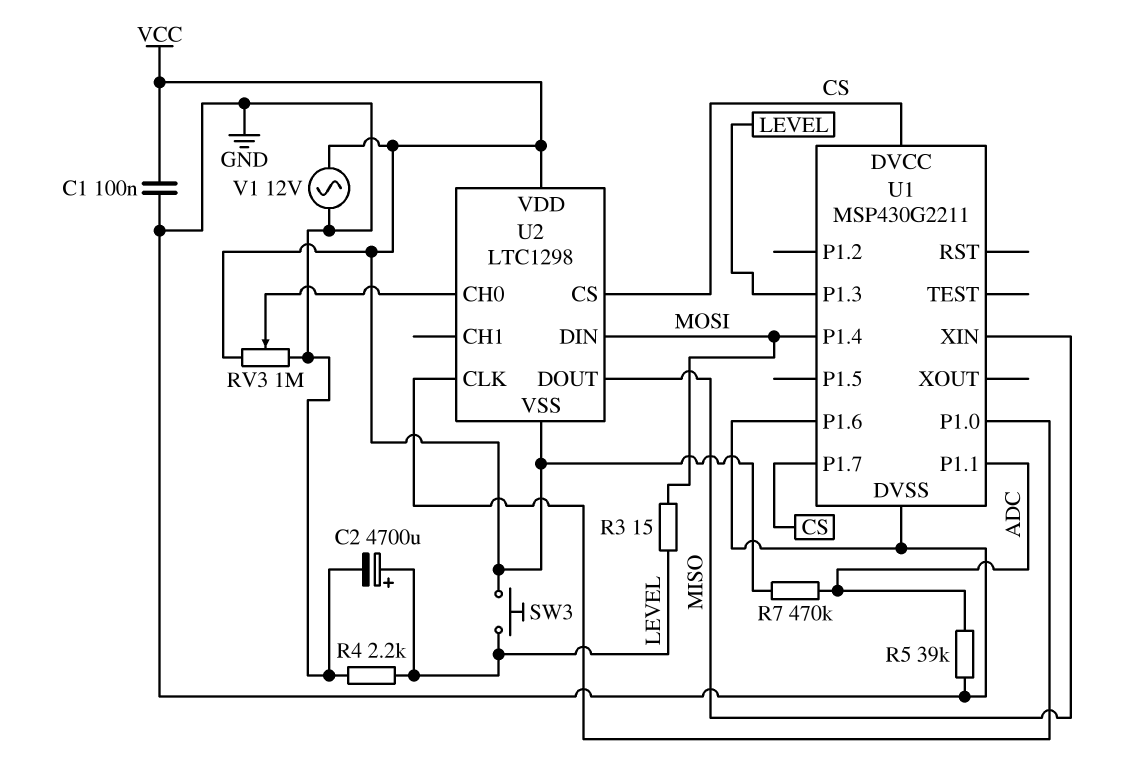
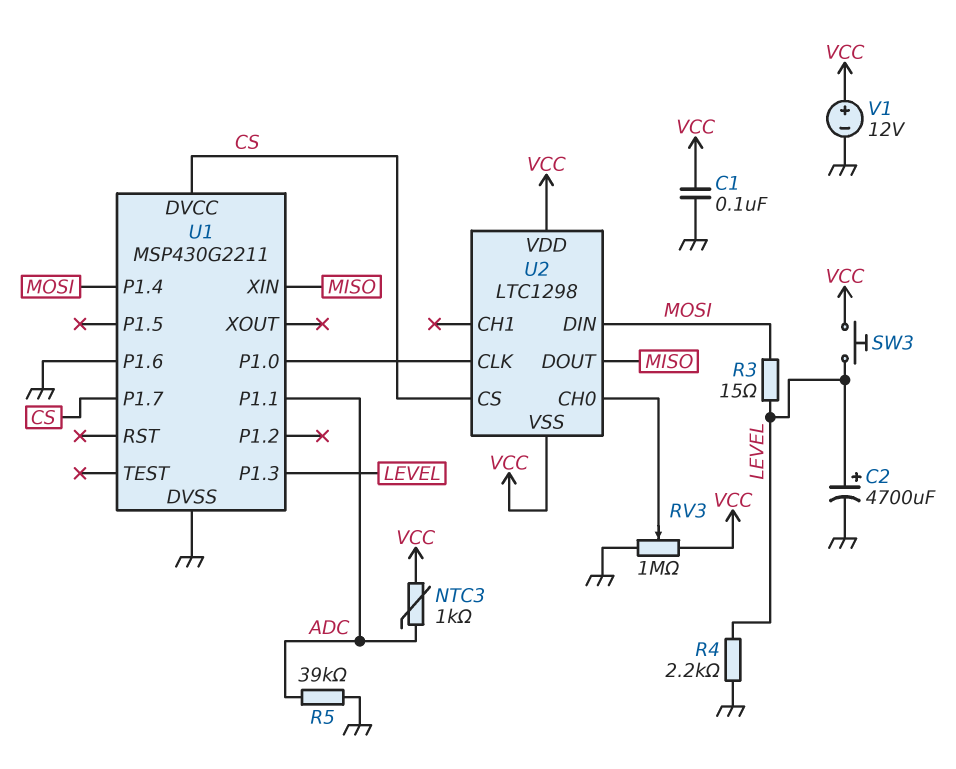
NTC3: none -> 1k (ADC, VCC)
R7: 470k (ADC, VCC) -> none
V1: AC 12V (GND, VCC) -> 12V (plus VCC, minus GND)

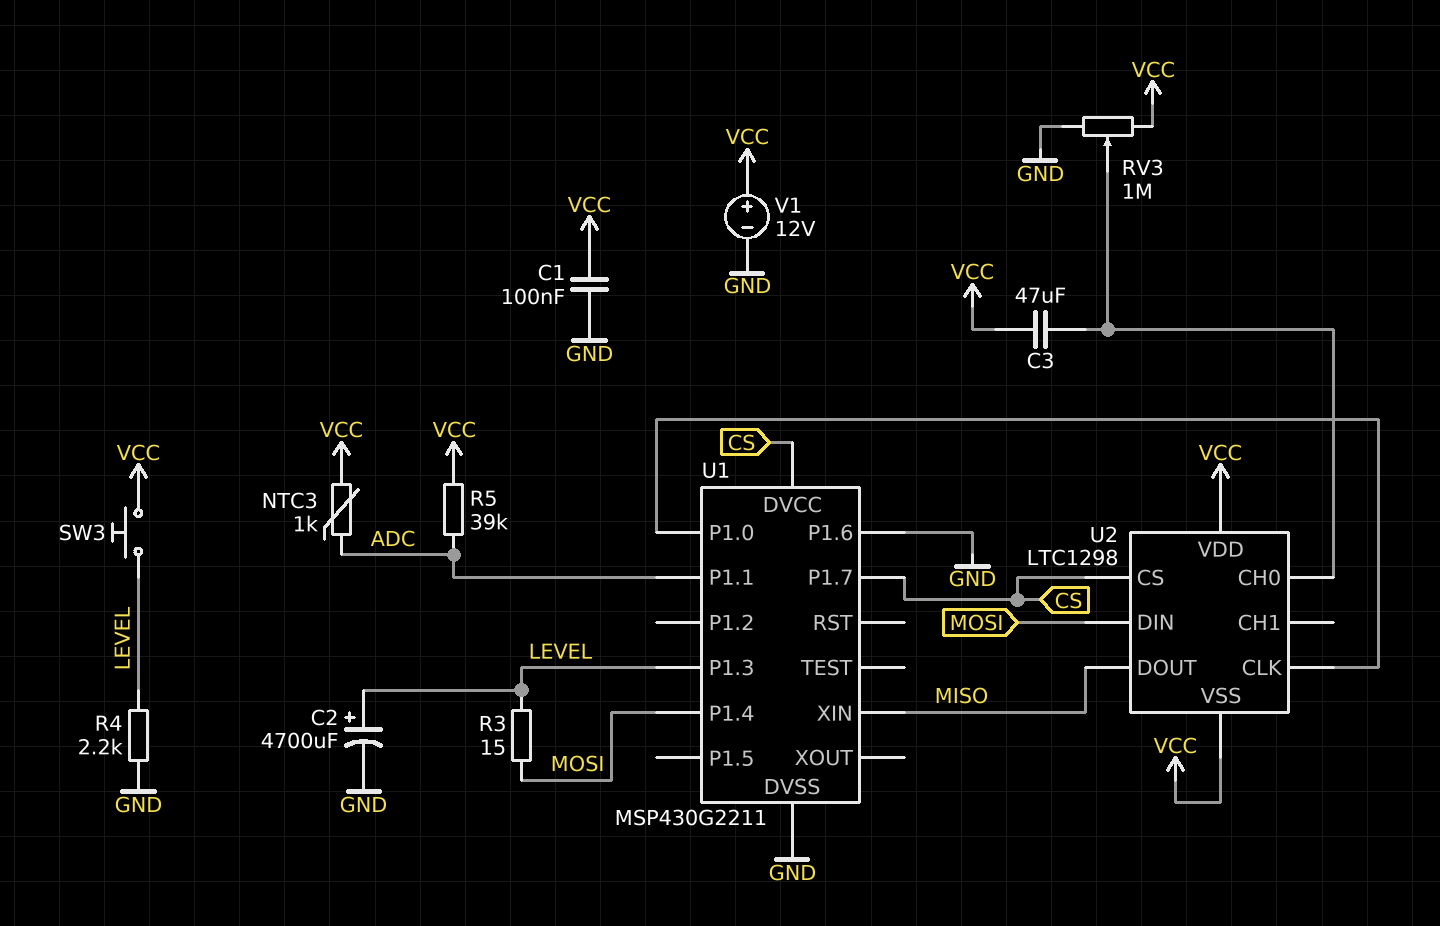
C3: none -> 47uF (U2/CH0, VCC)
R5: 39k (ADC, GND) -> 39k (ADC, VCC)

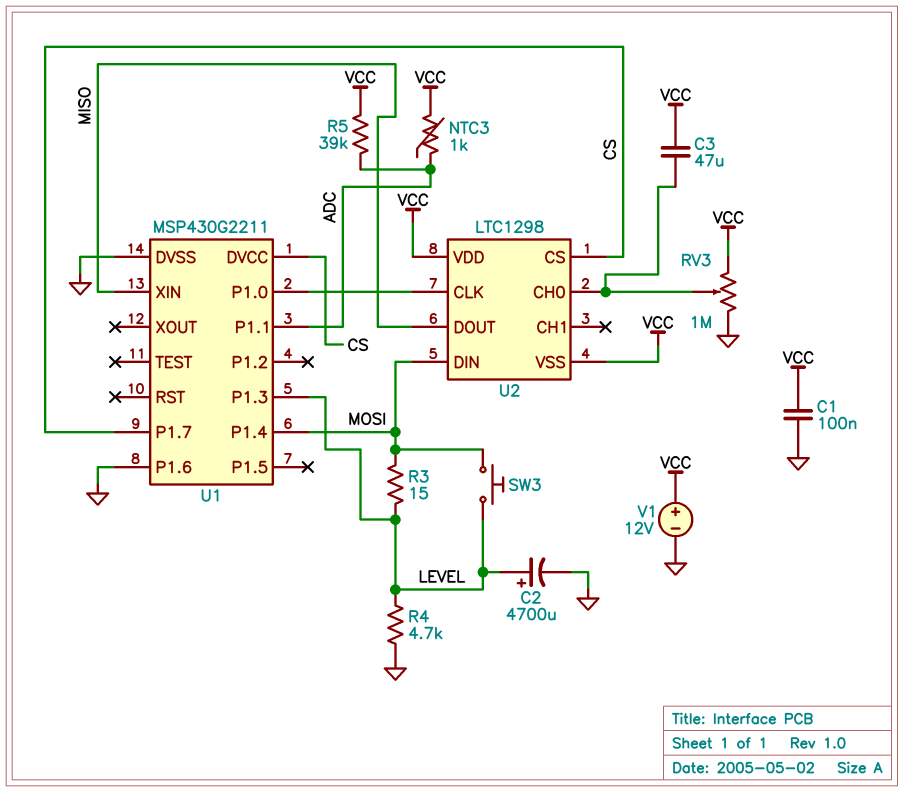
R4: 2.2k (GND, LEVEL) -> 4.7k (GND, LEVEL)
SW3: button (LEVEL, VCC) -> button (LEVEL, MOSI)

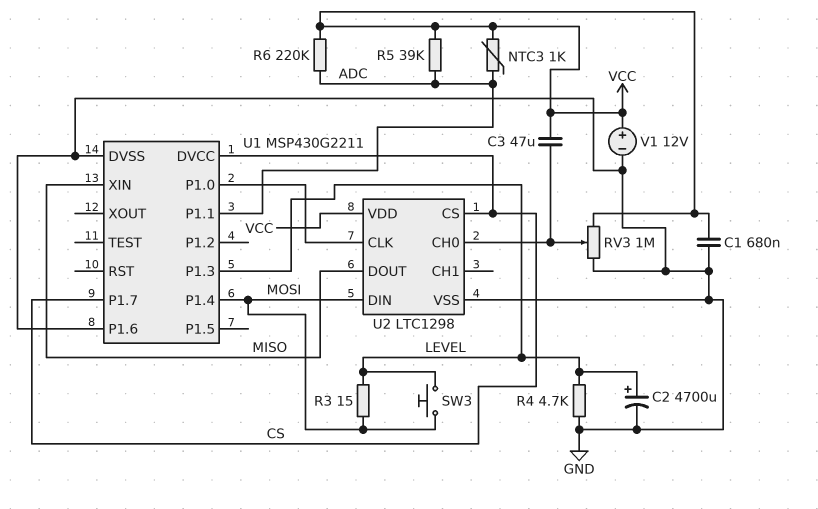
C1: 100nF (GND, VCC) -> 680nF (GND, VCC)
R6: none -> 220k (ADC, VCC)
U2 pin VSS: VCC -> GND

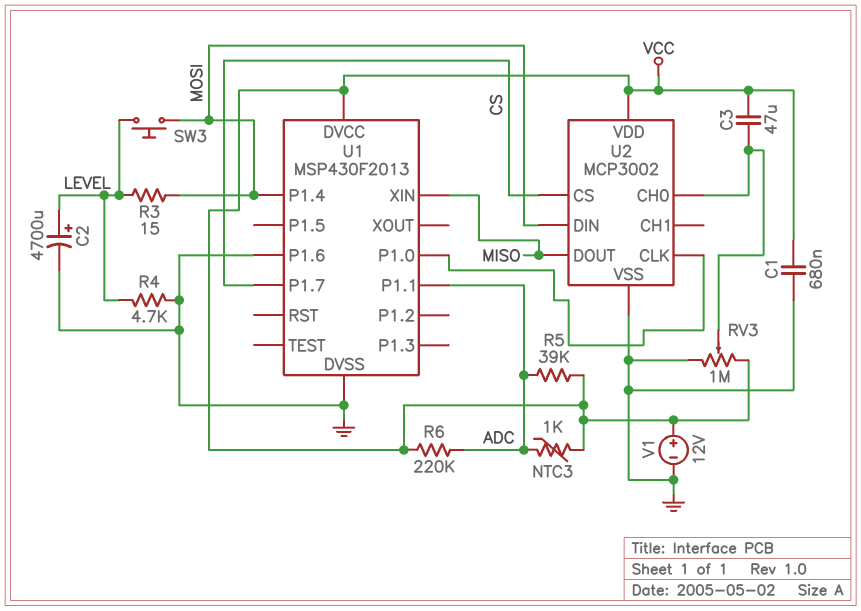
U1: MSP430G2211 -> MSP430F2013
U1 pin DVCC: CS -> VCC
U1 pin P1.3: LEVEL -> none
U2: LTC1298 -> MCP3002

